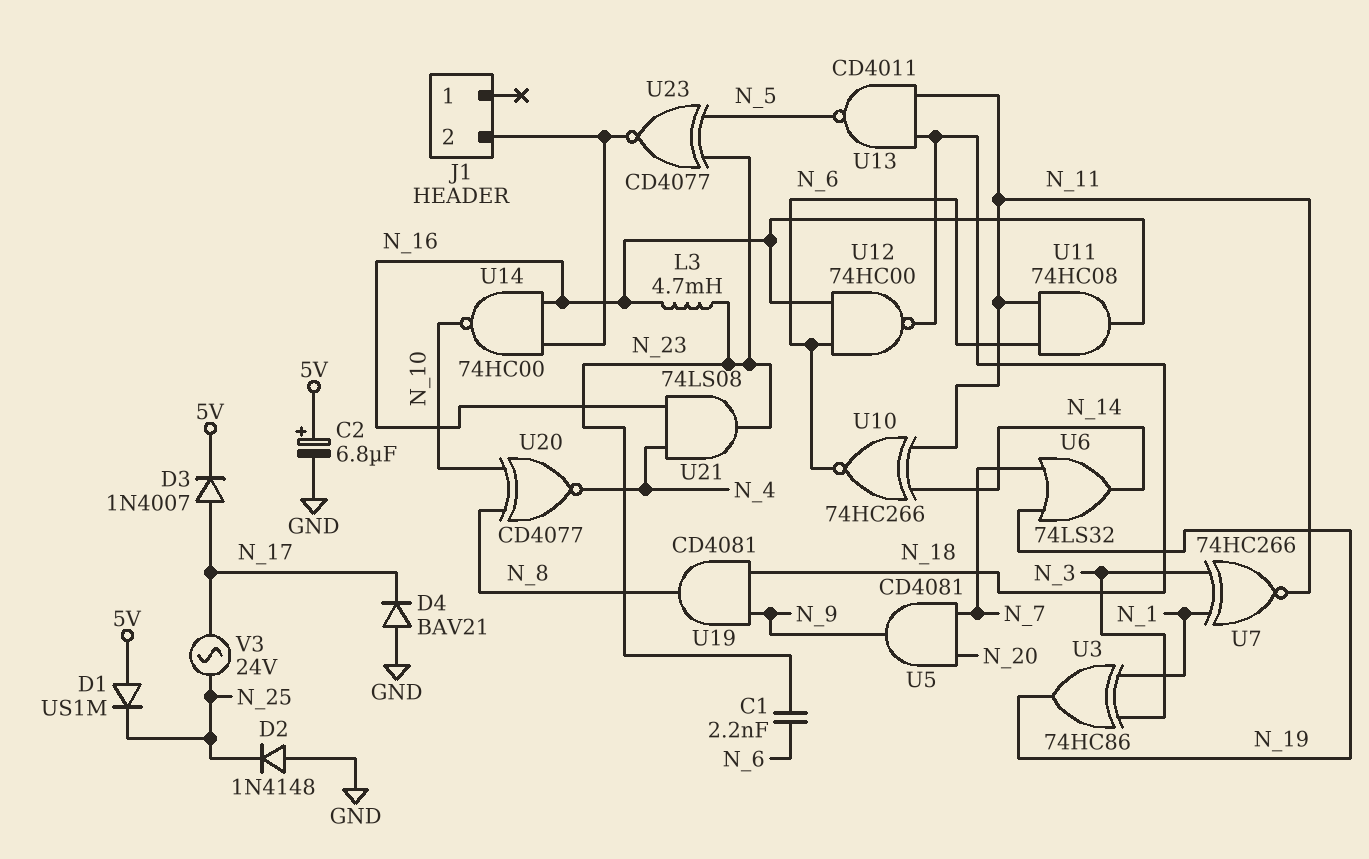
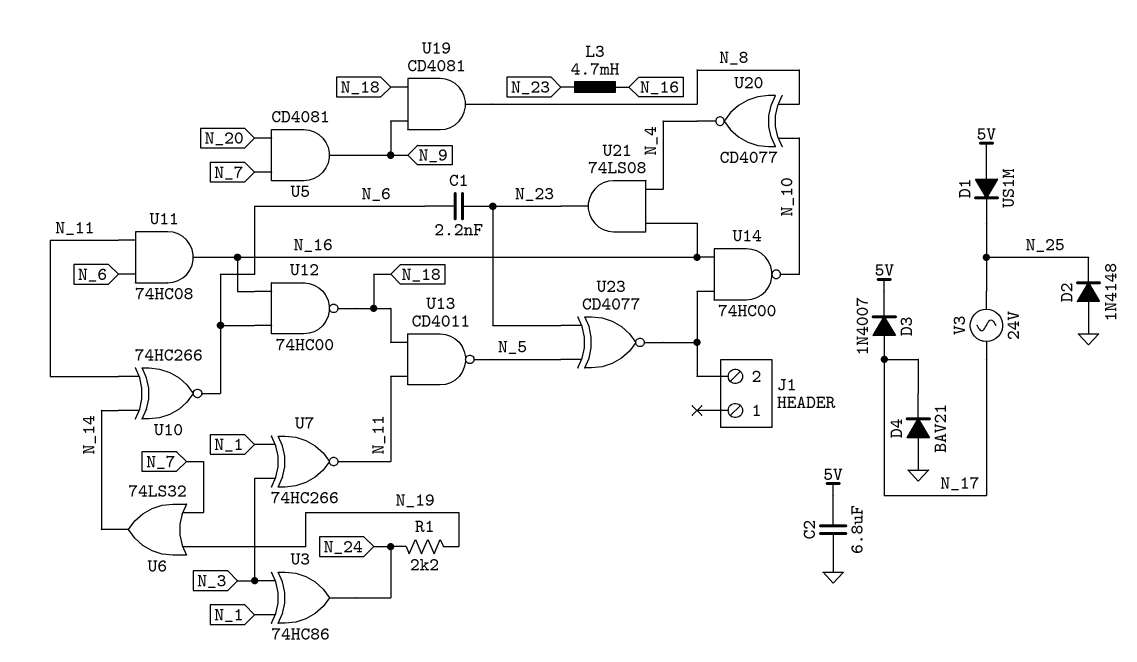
C2: 6.8uF (plus 5V, minus GND) -> 6.8uF (5V, GND)
R1: none -> 2.2k (N_19, N_24)
U3: XOR 74HC86 (in N_1, in N_3, out N_19) -> XOR 74HC86 (in N_1, in N_3, out N_24)

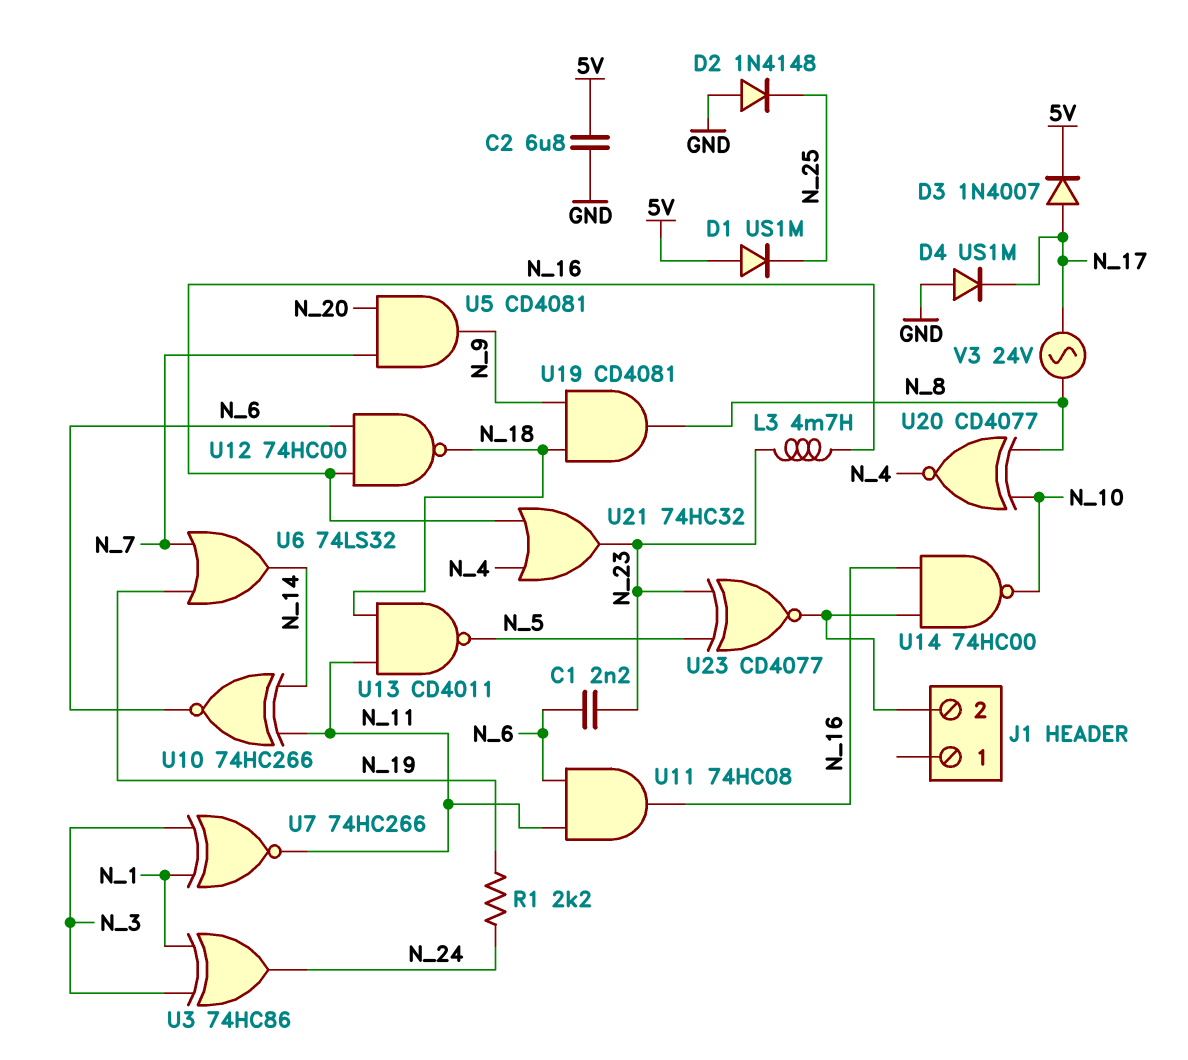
D4: diode BAV21 (A GND, K N_17) -> diode US1M (A GND, K N_17)
U21: AND 74LS08 (in N_4, in N_16, out N_23) -> OR 74HC32 (in N_4, in N_16, out N_23)
V3: AC 24V (N_17, N_25) -> AC 24V (N_8, N_17)

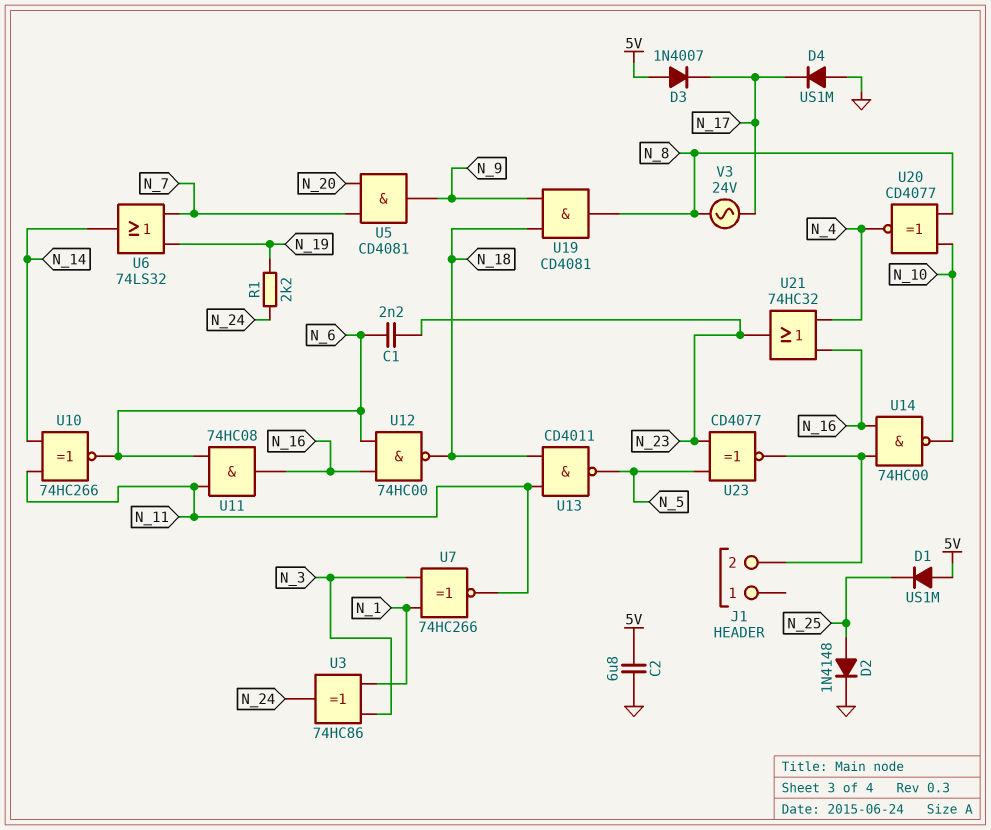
D2: diode 1N4148 (A GND, K N_25) -> diode 1N4148 (A N_25, K GND)
D3: diode 1N4007 (A N_17, K 5V) -> diode 1N4007 (A 5V, K N_17)
L3: 4.7mH (N_16, N_23) -> none

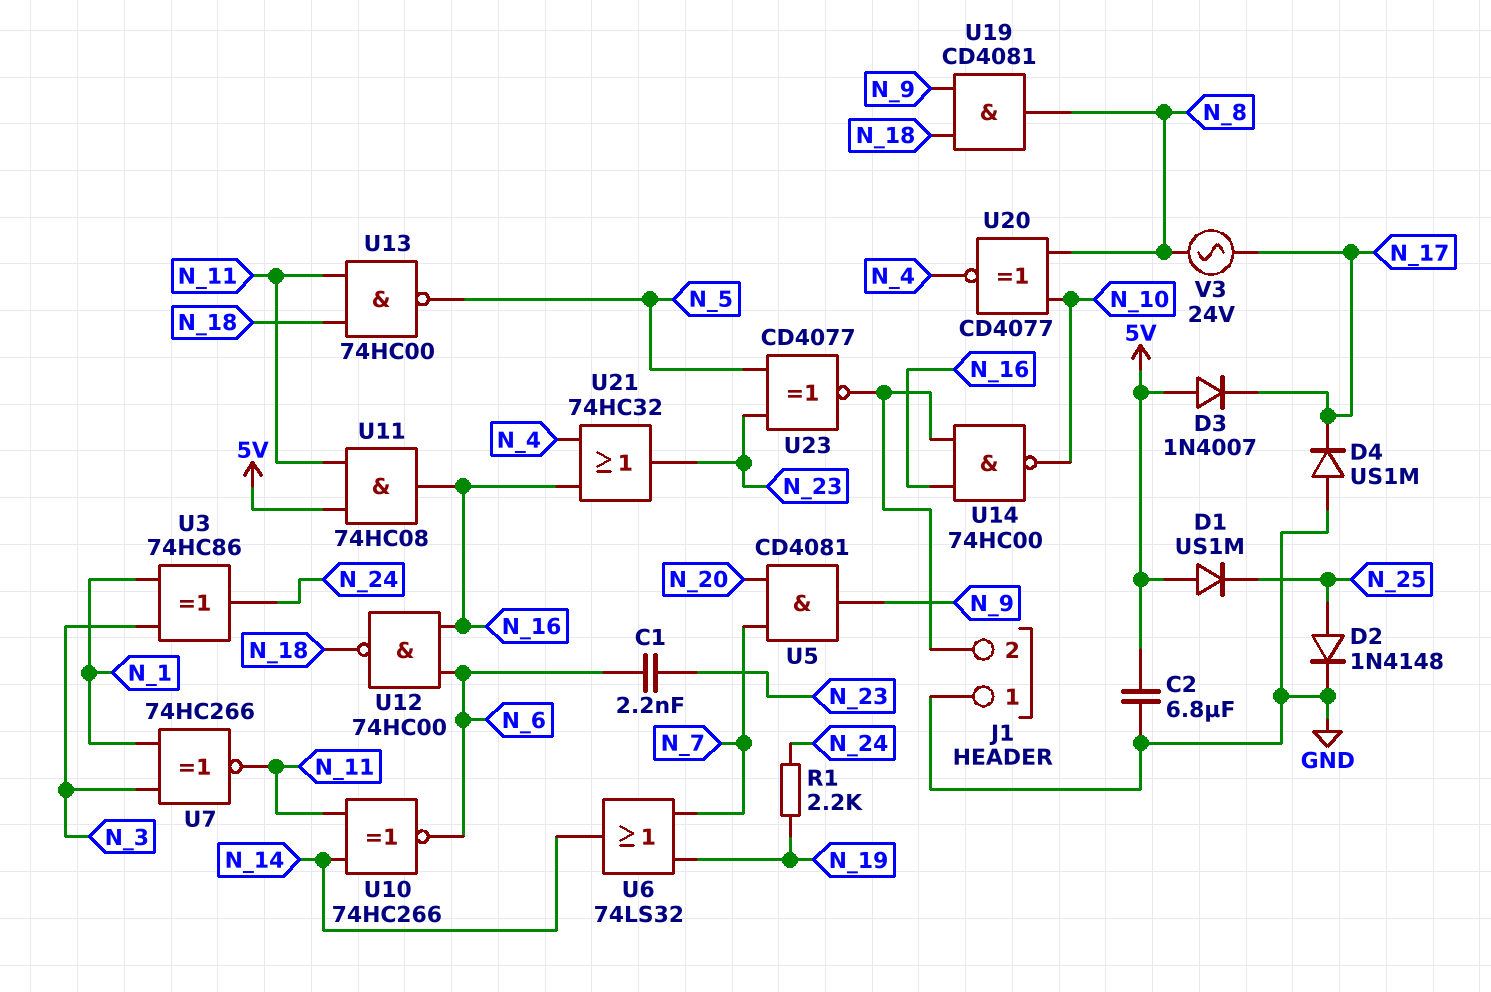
J1 pin 1: none -> GND
U11: AND 74HC08 (in N_6, in N_11, out N_16) -> AND 74HC08 (in 5V, in N_11, out N_16)
U13: NAND CD4011 (in N_11, in N_18, out N_5) -> NAND 74HC00 (in N_11, in N_18, out N_5)

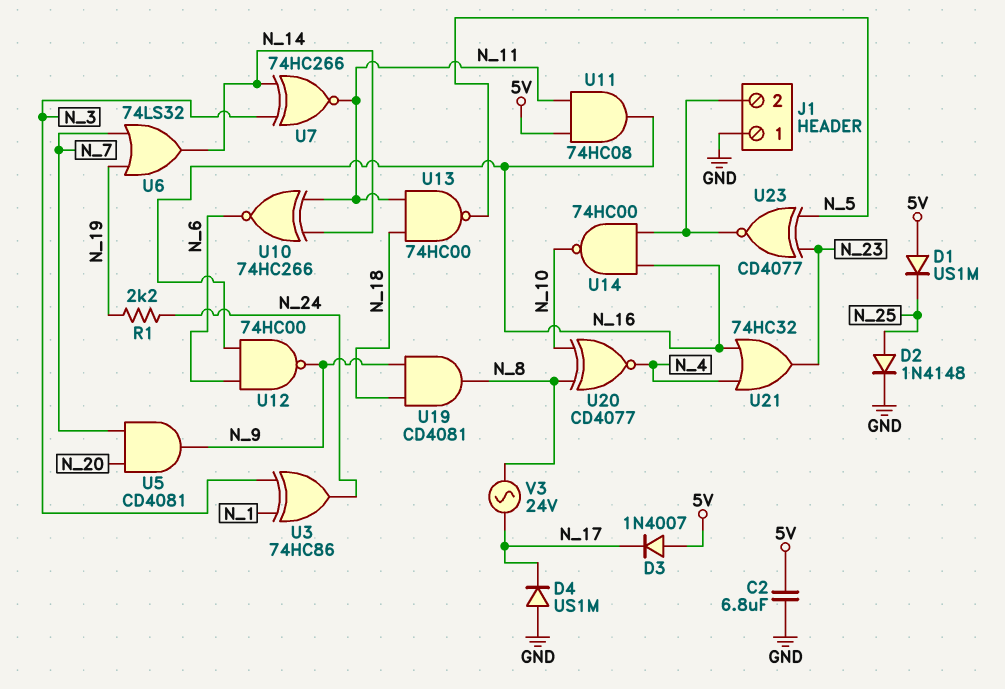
C1: 2.2nF (N_6, N_23) -> none
U7: XNOR 74HC266 (in N_1, in N_3, out N_11) -> XNOR 74HC266 (in N_3, in N_14, out N_11)
U12: NAND 74HC00 (in N_6, in N_16, out N_18) -> NAND 74HC00 (in N_6, in N_16, out N_9)

